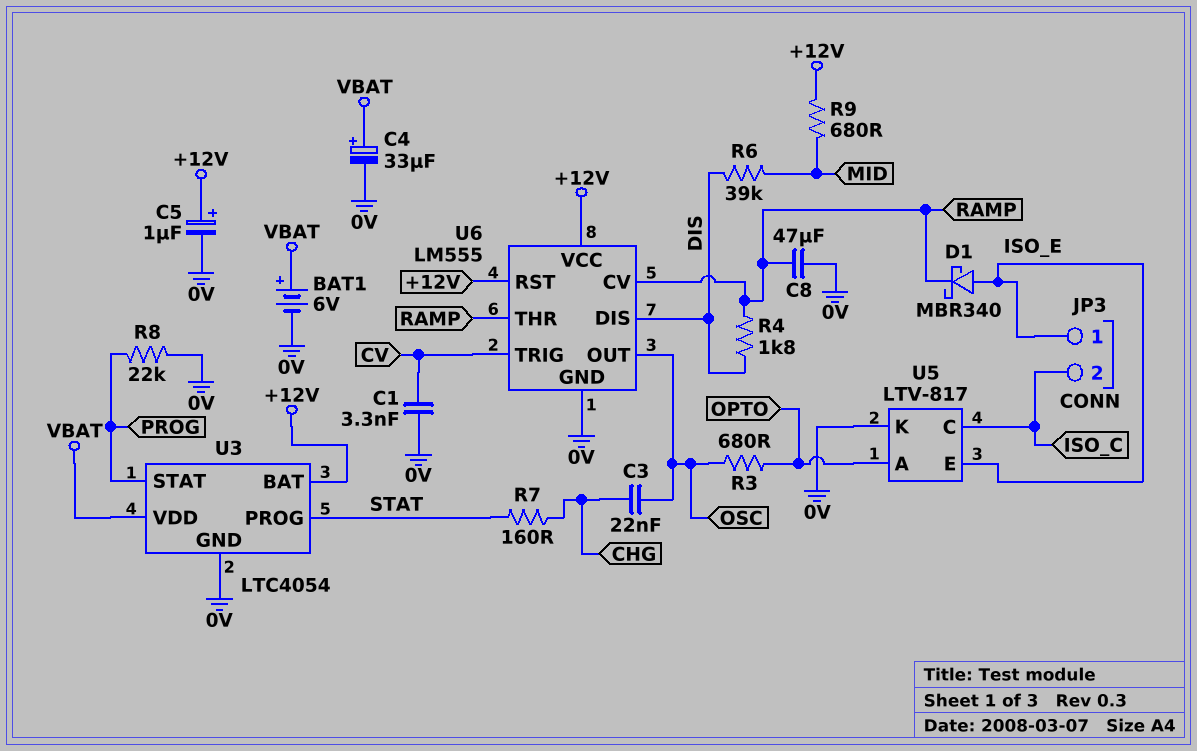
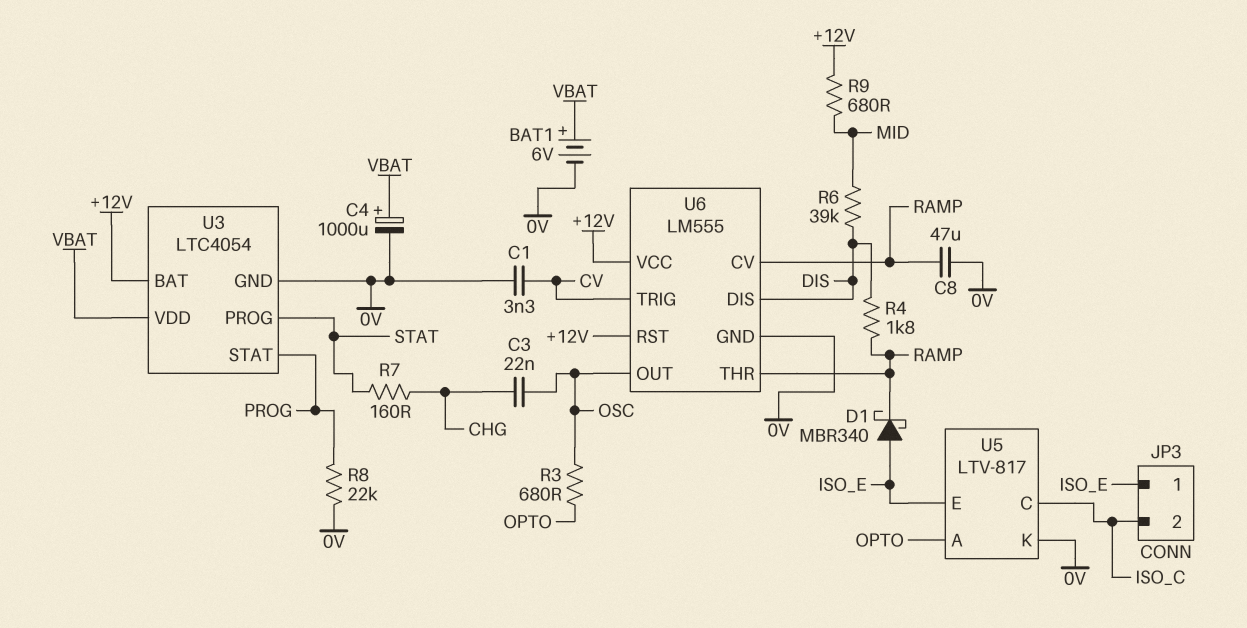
C4: 33uF (plus VBAT, minus 0V) -> 1000uF (plus VBAT, minus 0V)
C5: 1uF (plus +12V, minus 0V) -> none

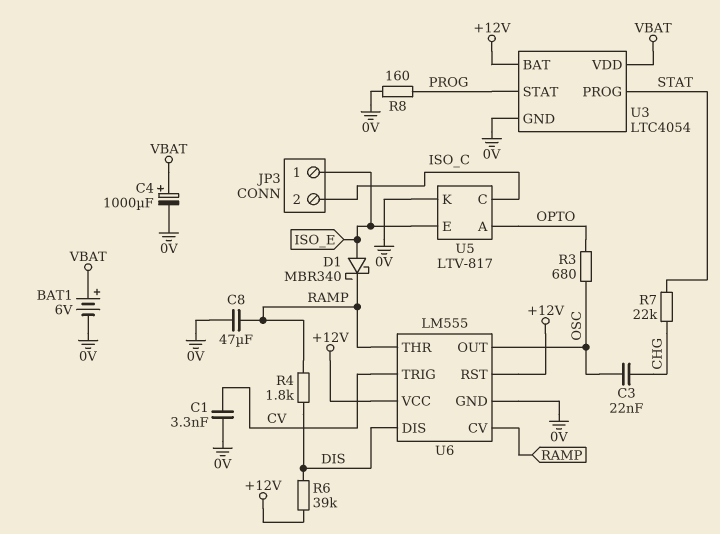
R6: 39k (DIS, MID) -> 39k (+12V, DIS)
R7: 160 (CHG, STAT) -> 22k (CHG, STAT)
R8: 22k (0V, PROG) -> 160 (0V, PROG)
R9: 680 (+12V, MID) -> none

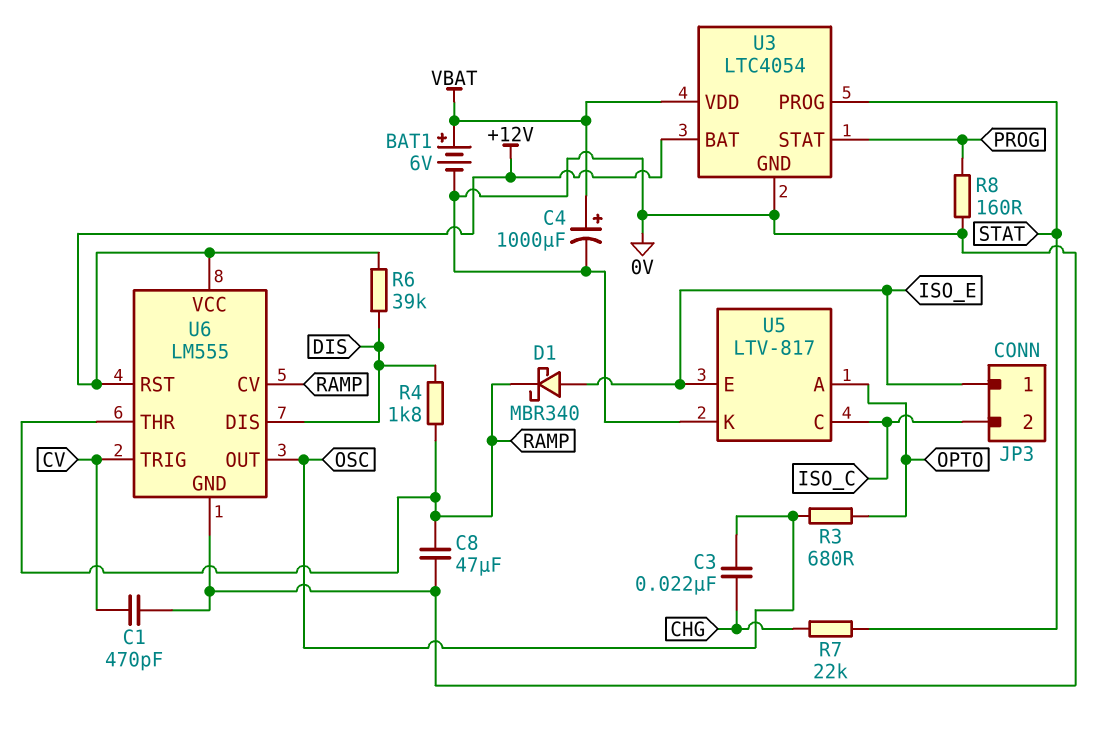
C1: 3.3nF (0V, CV) -> 470pF (0V, CV)

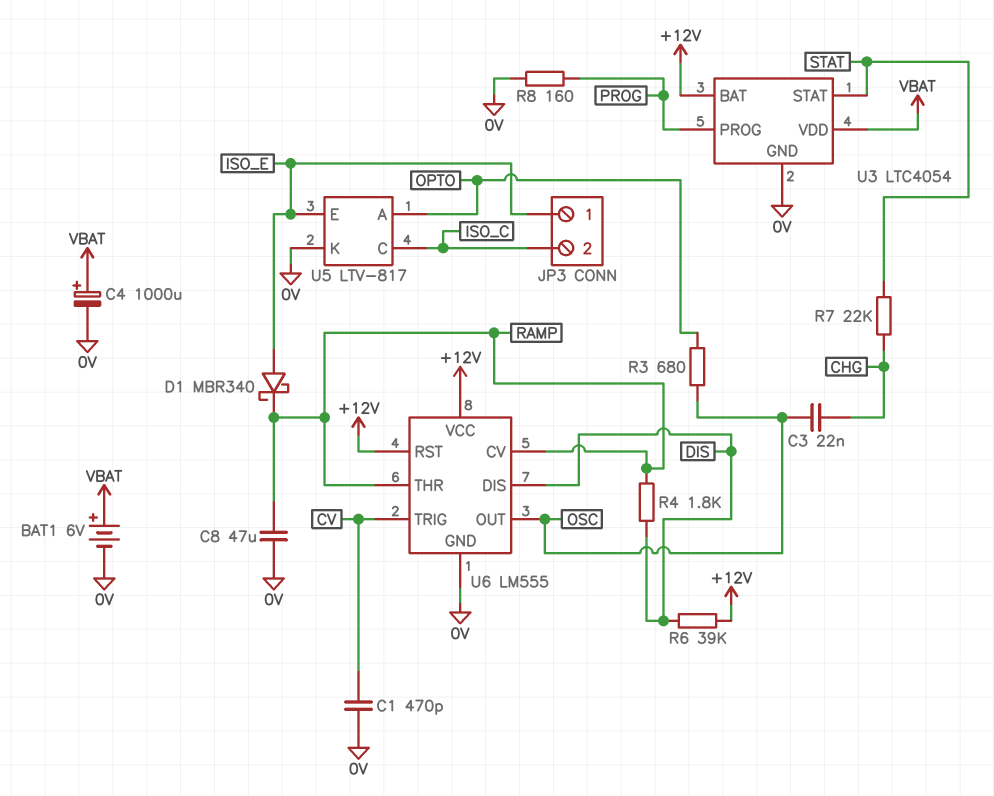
U3 pin PROG: STAT -> PROG
U3 pin STAT: PROG -> STAT

